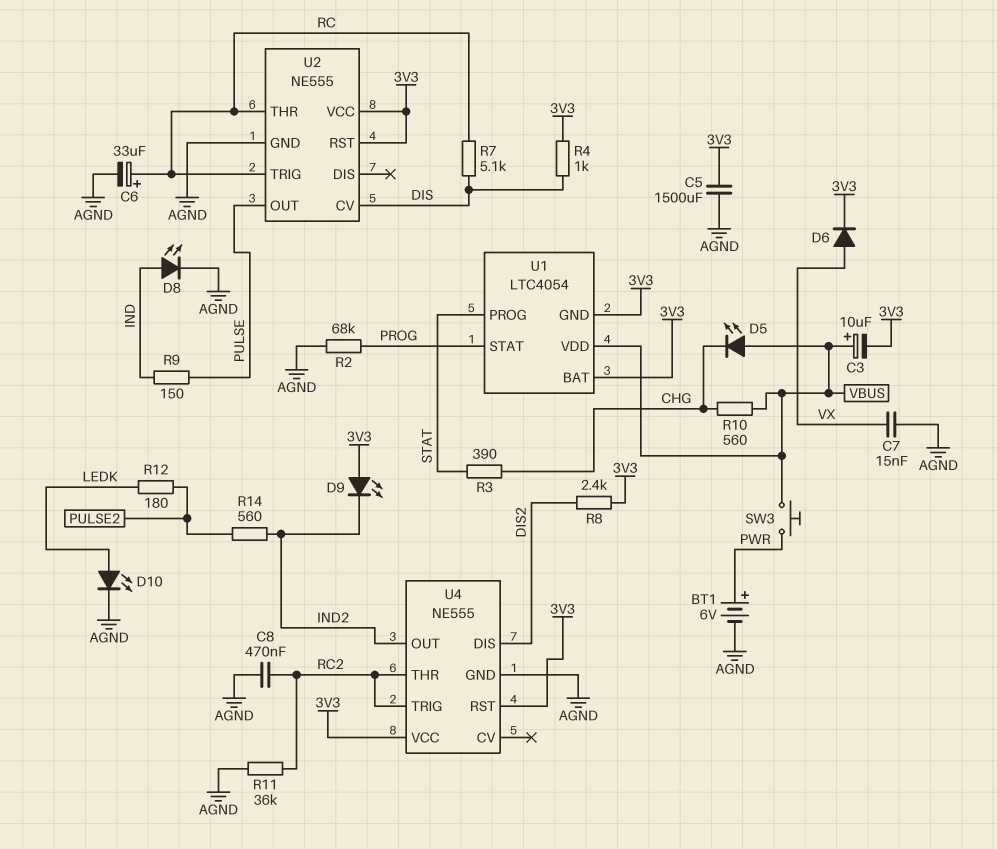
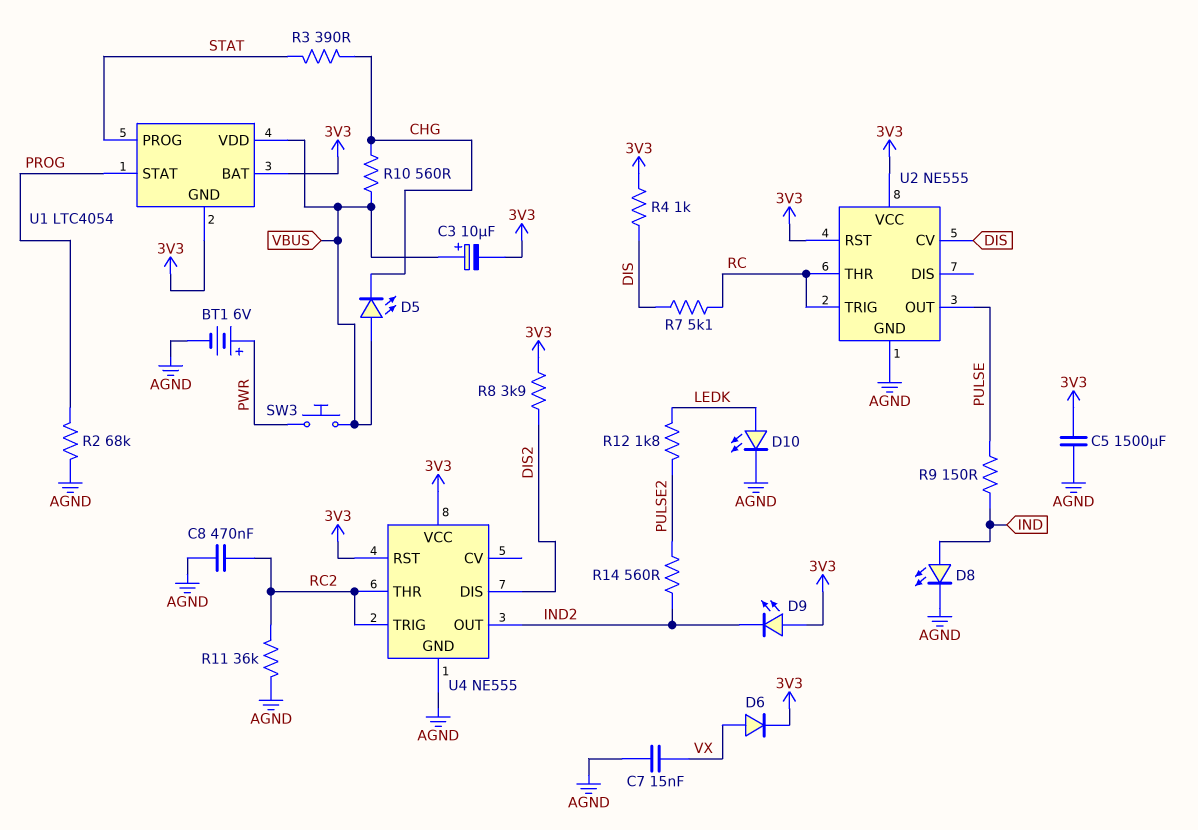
C6: 33uF (plus RC, minus AGND) -> none
R8: 2.4k (3V3, DIS2) -> 3.9k (3V3, DIS2)
R12: 180 (LEDK, PULSE2) -> 1.8k (LEDK, PULSE2)

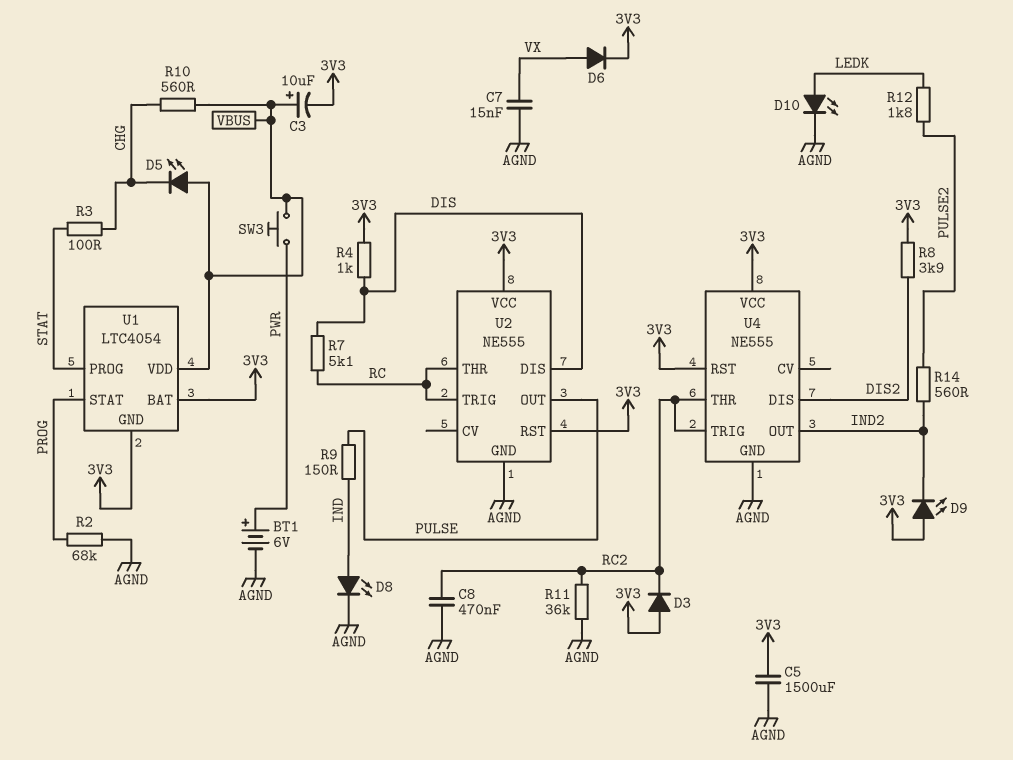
D3: none -> diode (A 3V3, K RC2)
R3: 390 (CHG, STAT) -> 100 (CHG, STAT)
U2 pin CV: DIS -> none
U2 pin DIS: none -> DIS

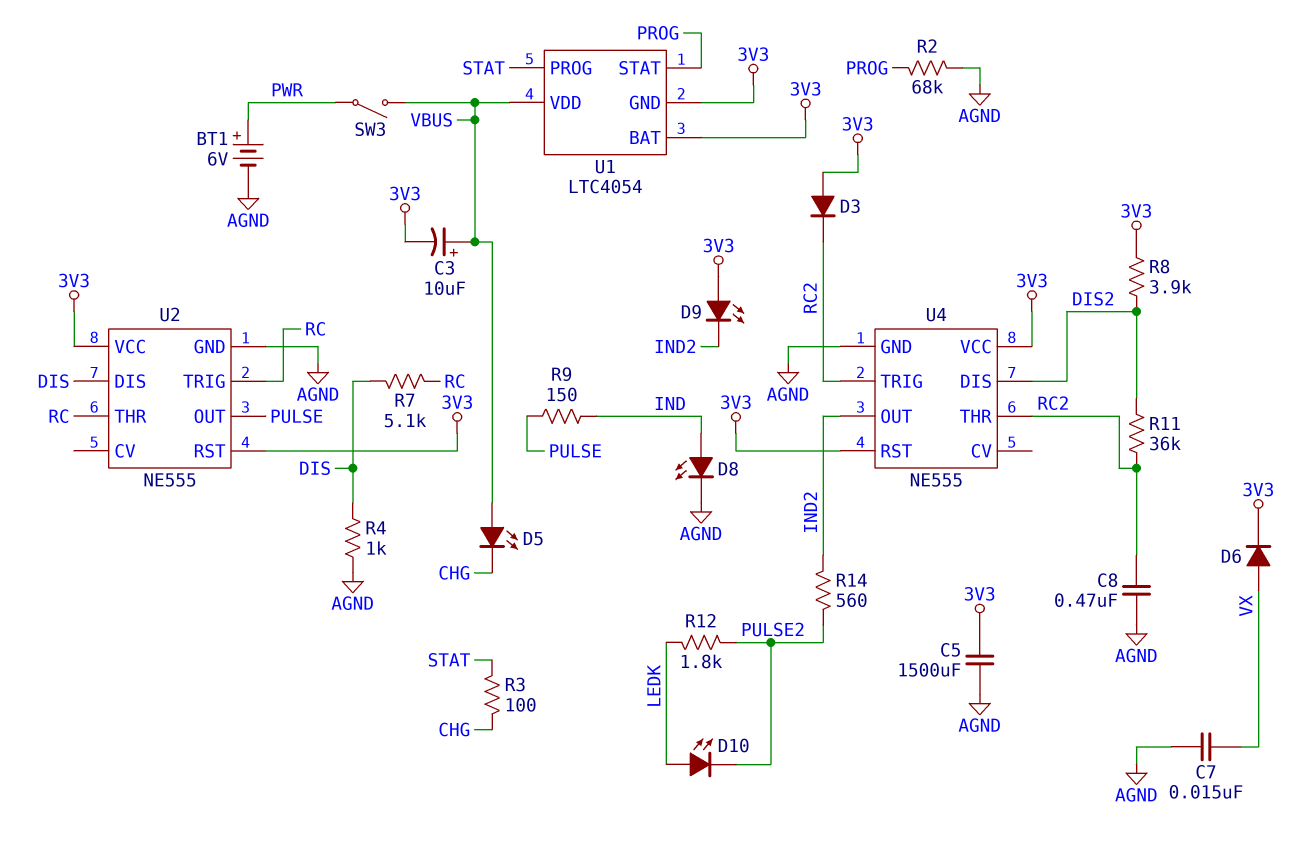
D10: LED (A LEDK, K AGND) -> LED (A LEDK, K PULSE2)
R4: 1k (3V3, DIS) -> 1k (AGND, DIS)
R10: 560 (CHG, VBUS) -> none
R11: 36k (AGND, RC2) -> 36k (DIS2, RC2)
SW3: button (PWR, VBUS) -> switch (PWR, VBUS)

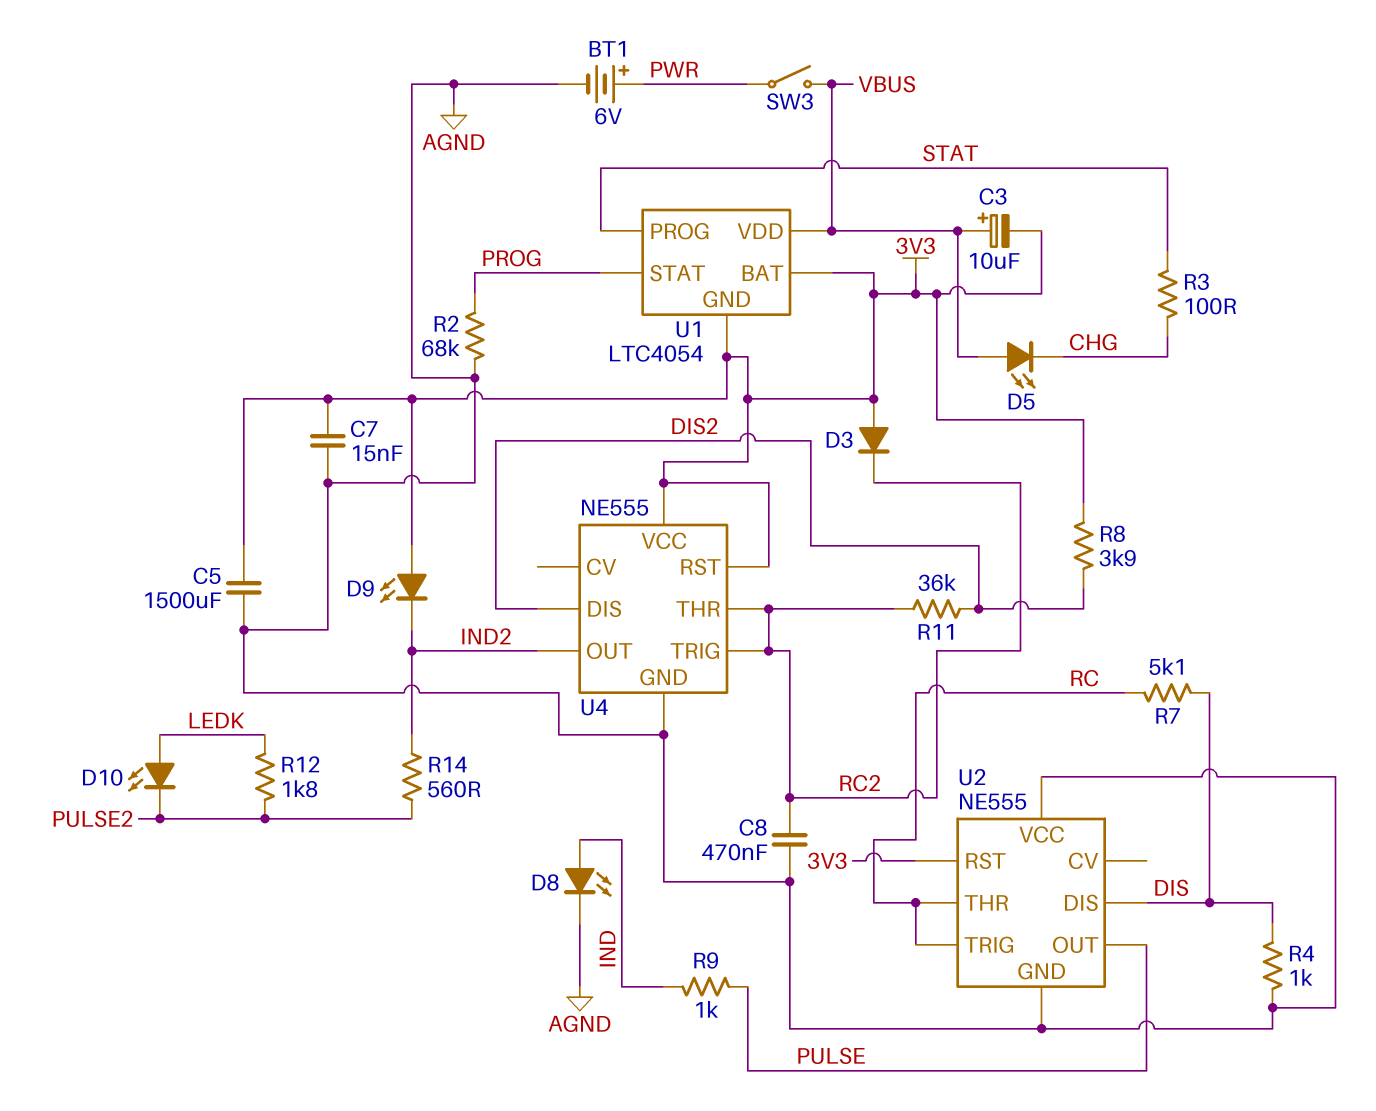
C7: 15nF (AGND, VX) -> 15nF (3V3, AGND)
D6: diode (A VX, K 3V3) -> none
R9: 150 (IND, PULSE) -> 1k (IND, PULSE)
U2 pin VCC: 3V3 -> AGND

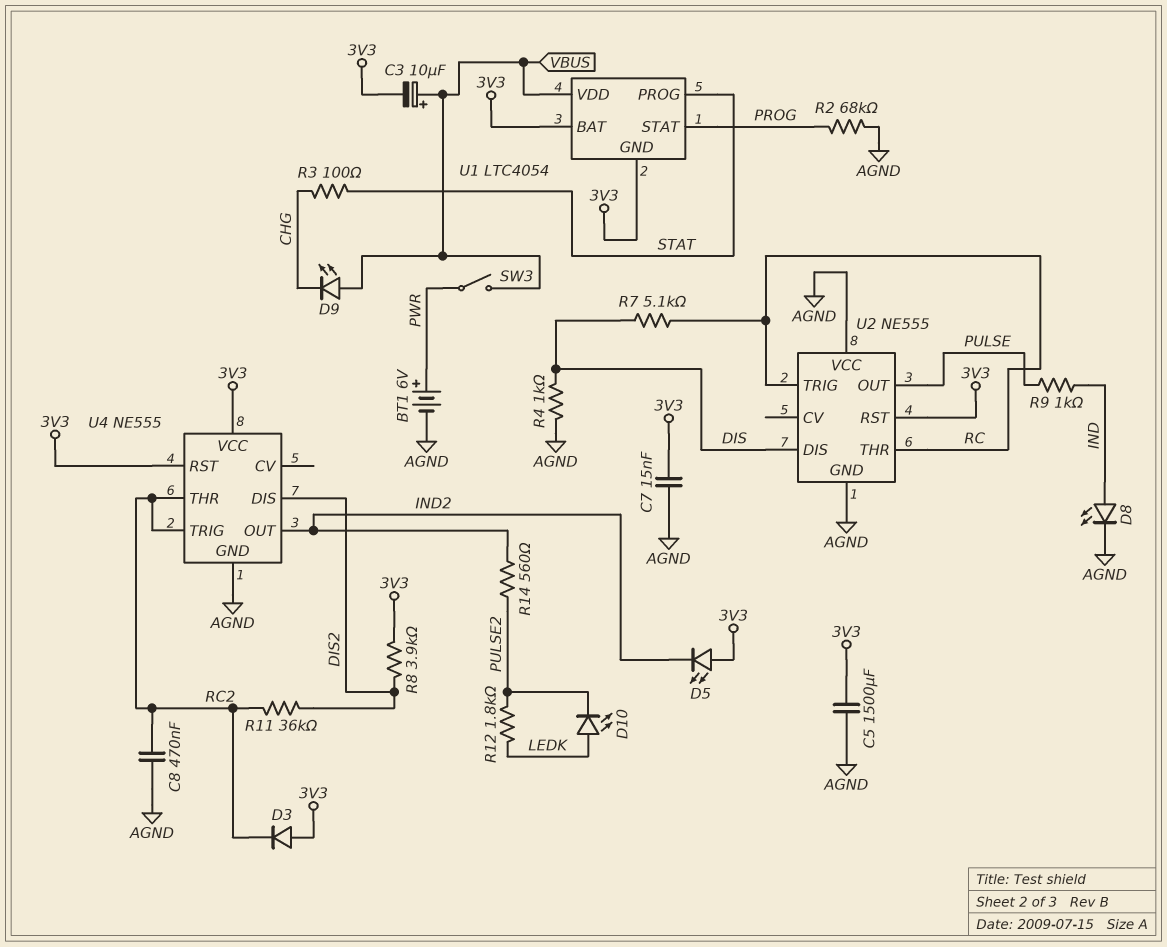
D5: LED (A VBUS, K CHG) -> LED (A 3V3, K IND2)
D9: LED (A 3V3, K IND2) -> LED (A VBUS, K CHG)

